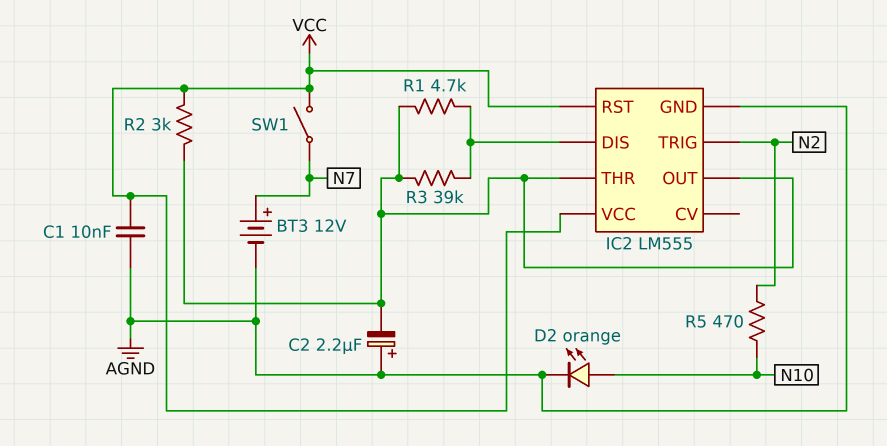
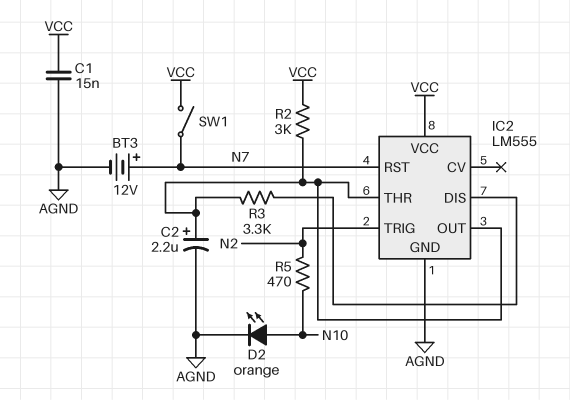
C1: 10nF (AGND, VCC) -> 15nF (AGND, VCC)
C2: 2.2uF (plus AGND, minus IC2/OUT) -> 2.2uF (plus IC2/OUT, minus AGND)
IC2 pin RST: VCC -> N7
R1: 4.7k (IC2/DIS, IC2/OUT) -> none
R3: 39k (IC2/DIS, IC2/OUT) -> 3.3k (IC2/DIS, IC2/OUT)

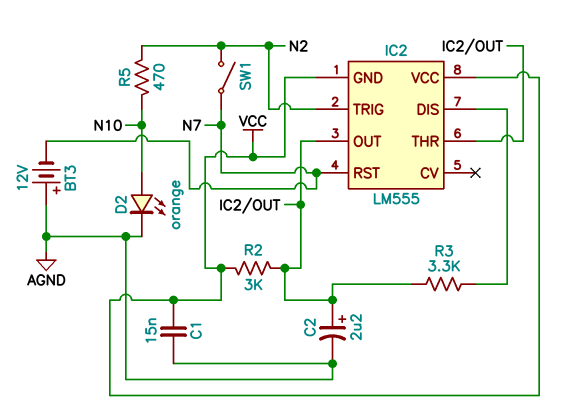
BT3: 12V (plus N7, minus AGND) -> 12V (plus AGND, minus N7)
IC2 pin GND: AGND -> VCC
SW1: switch (N7, VCC) -> switch (N2, N7)

